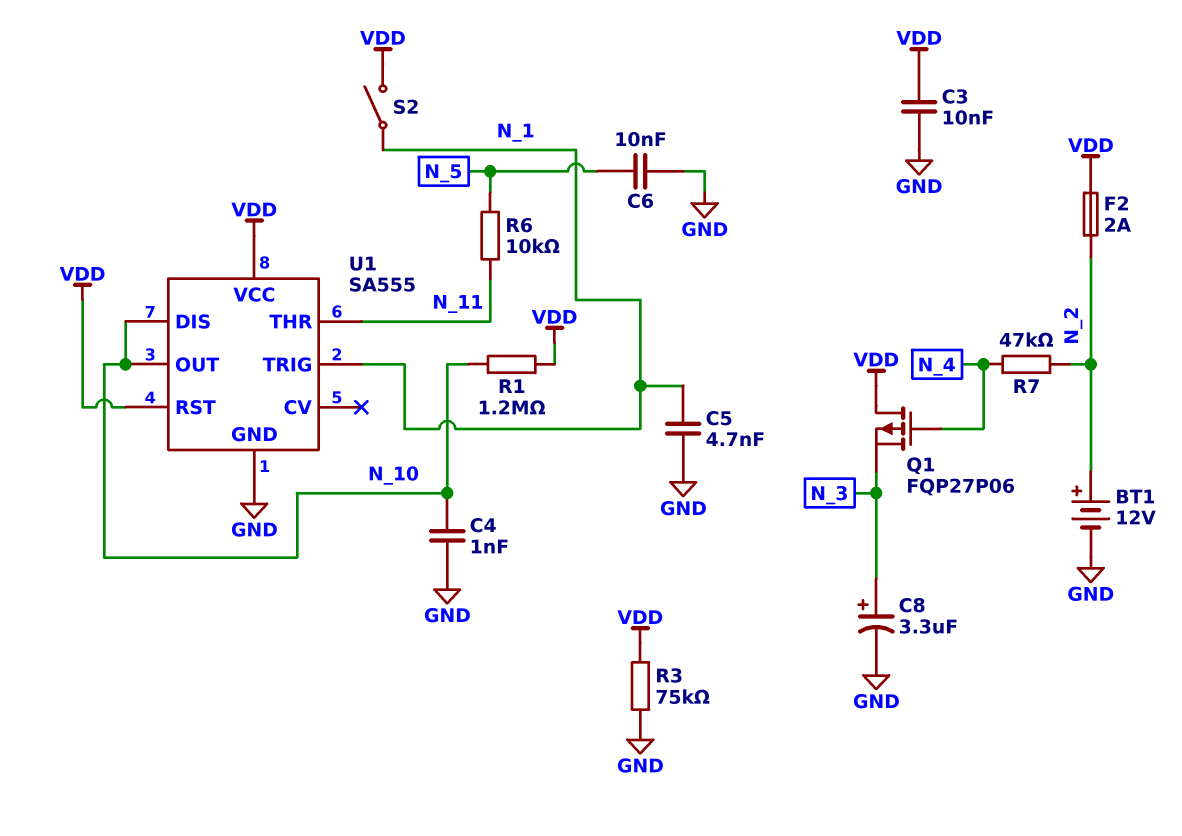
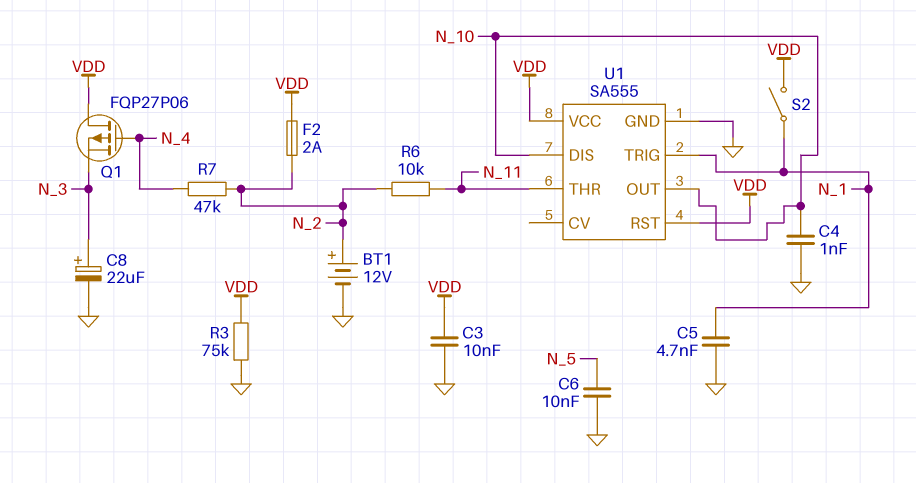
C8: 3.3uF (plus N_3, minus GND) -> 22uF (plus N_3, minus GND)
R1: 1.2M (N_10, VDD) -> none
R6: 10k (N_5, N_11) -> 10k (N_2, N_11)

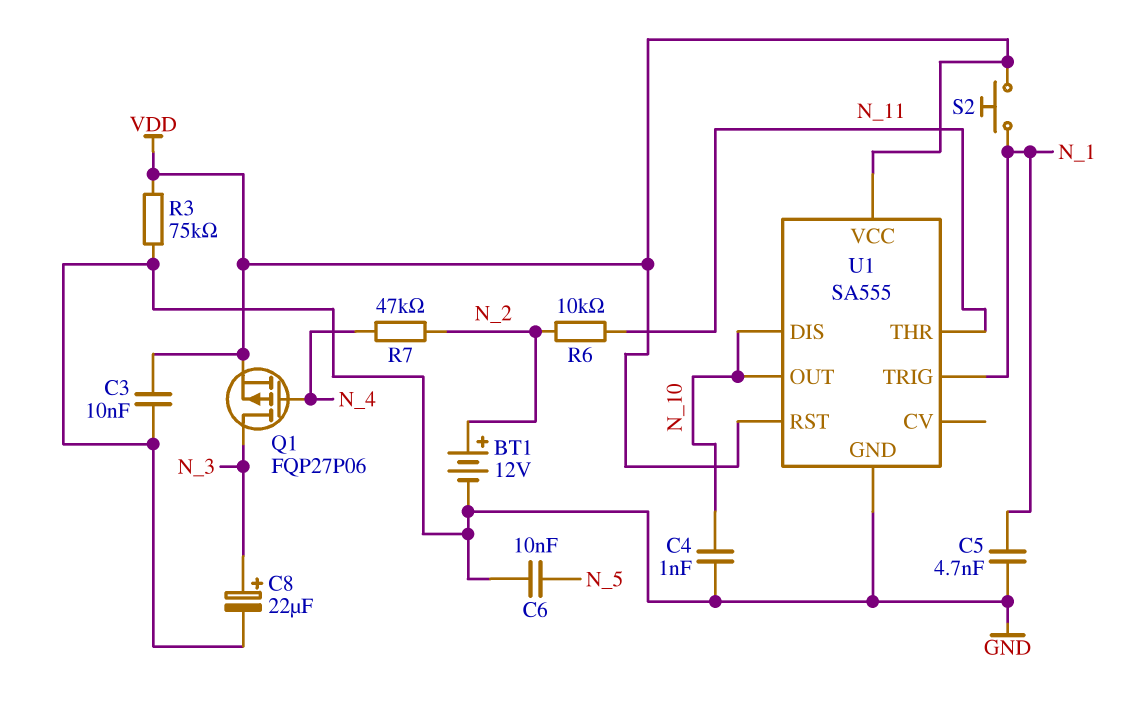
F2: 2A (N_2, VDD) -> none
Q1: PMOS FQP27P06 (G N_4, D VDD, S N_3) -> PMOS FQP27P06 (G N_4, D N_3, S VDD)
S2: switch (N_1, VDD) -> button (N_1, VDD)

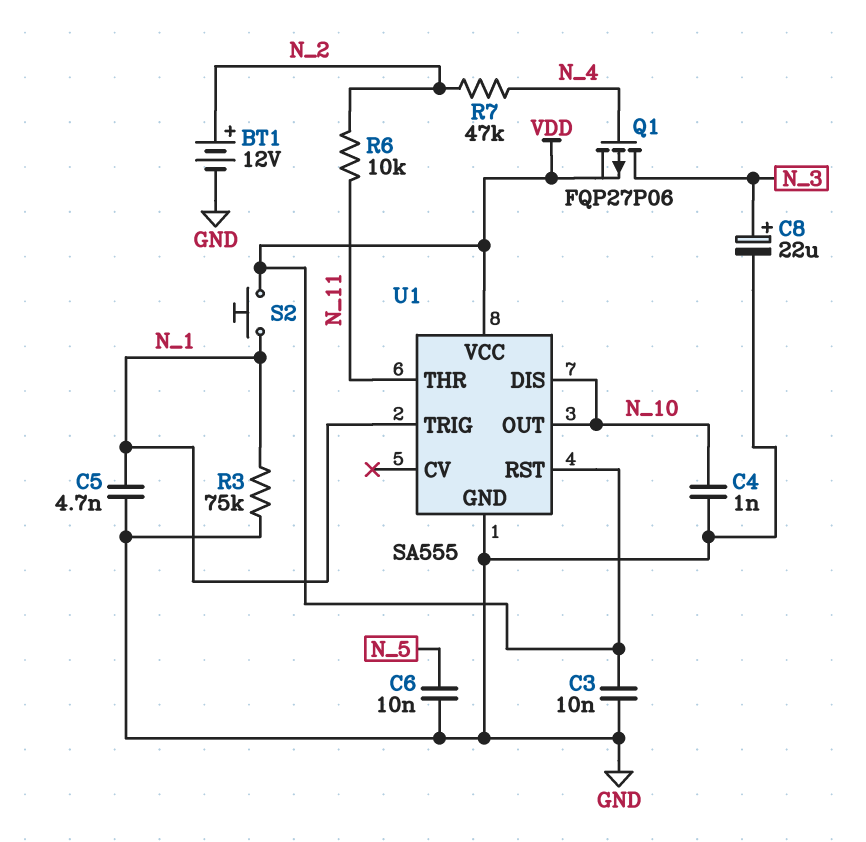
R3: 75k (GND, VDD) -> 75k (GND, N_1)

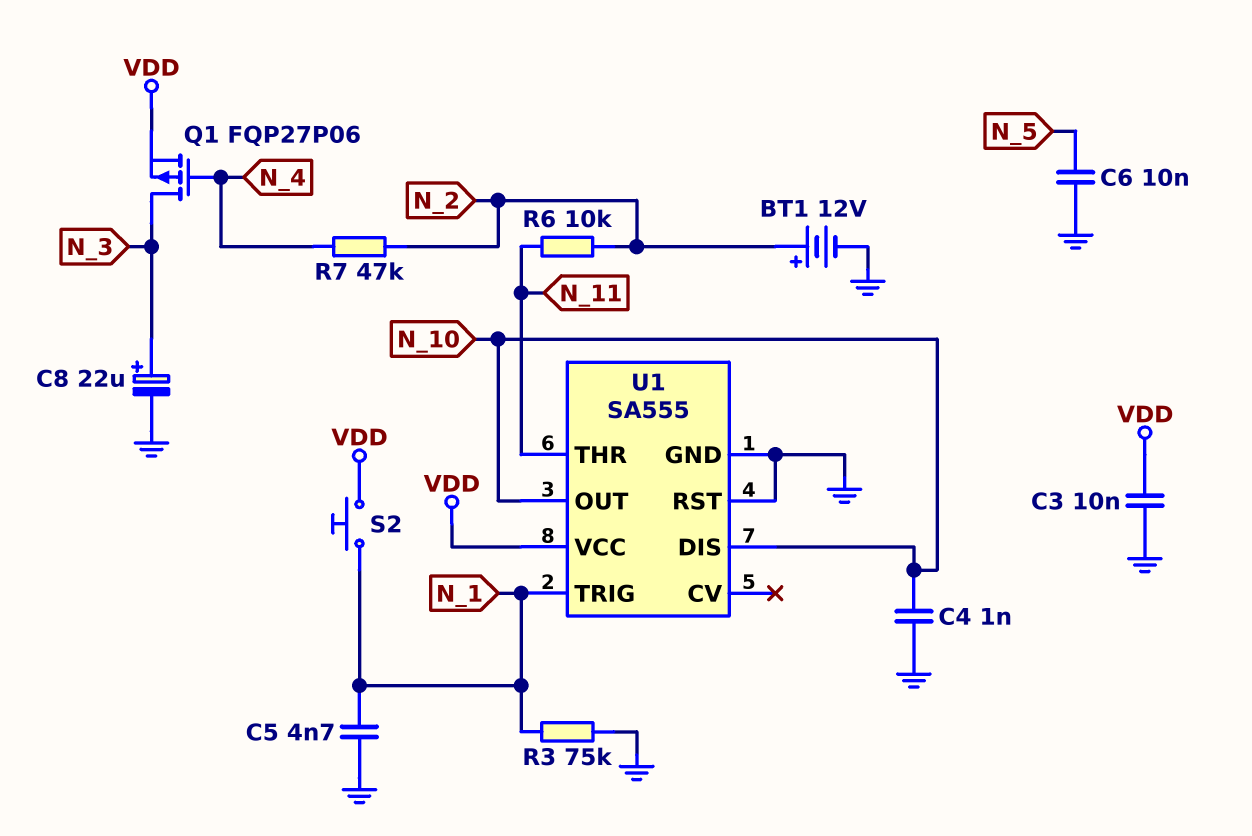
U1 pin RST: VDD -> GND

